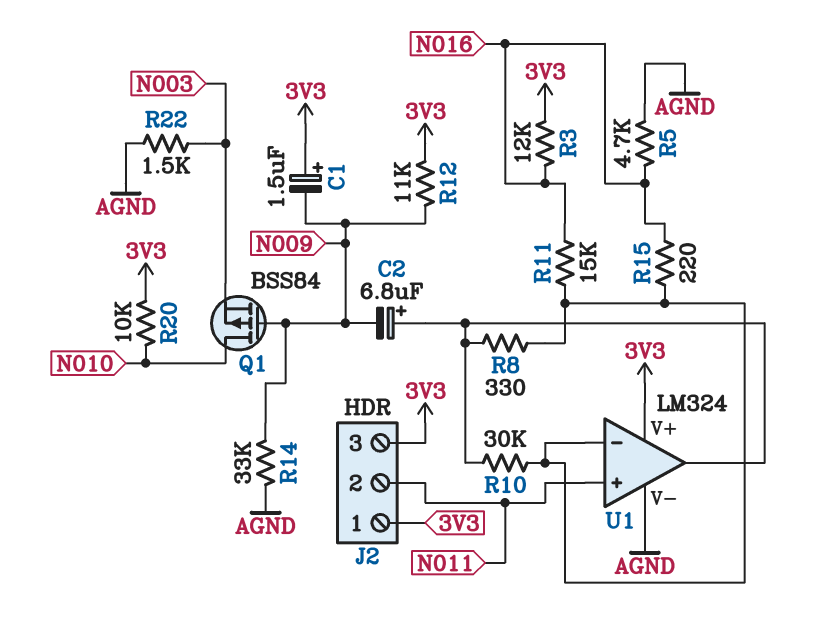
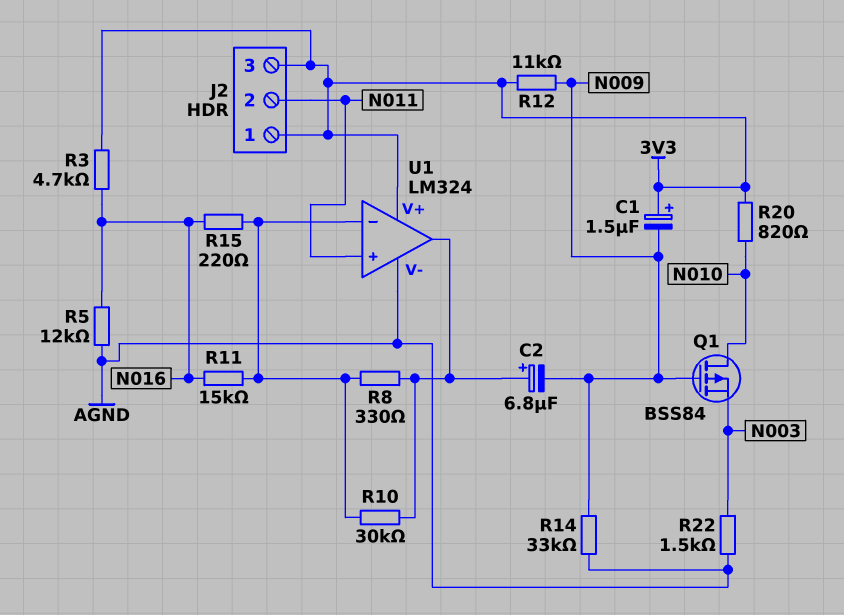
R3: 12k (3V3, N016) -> 4.7k (3V3, N016)
R5: 4.7k (AGND, N016) -> 12k (AGND, N016)
R20: 10k (3V3, N010) -> 820 (3V3, N010)

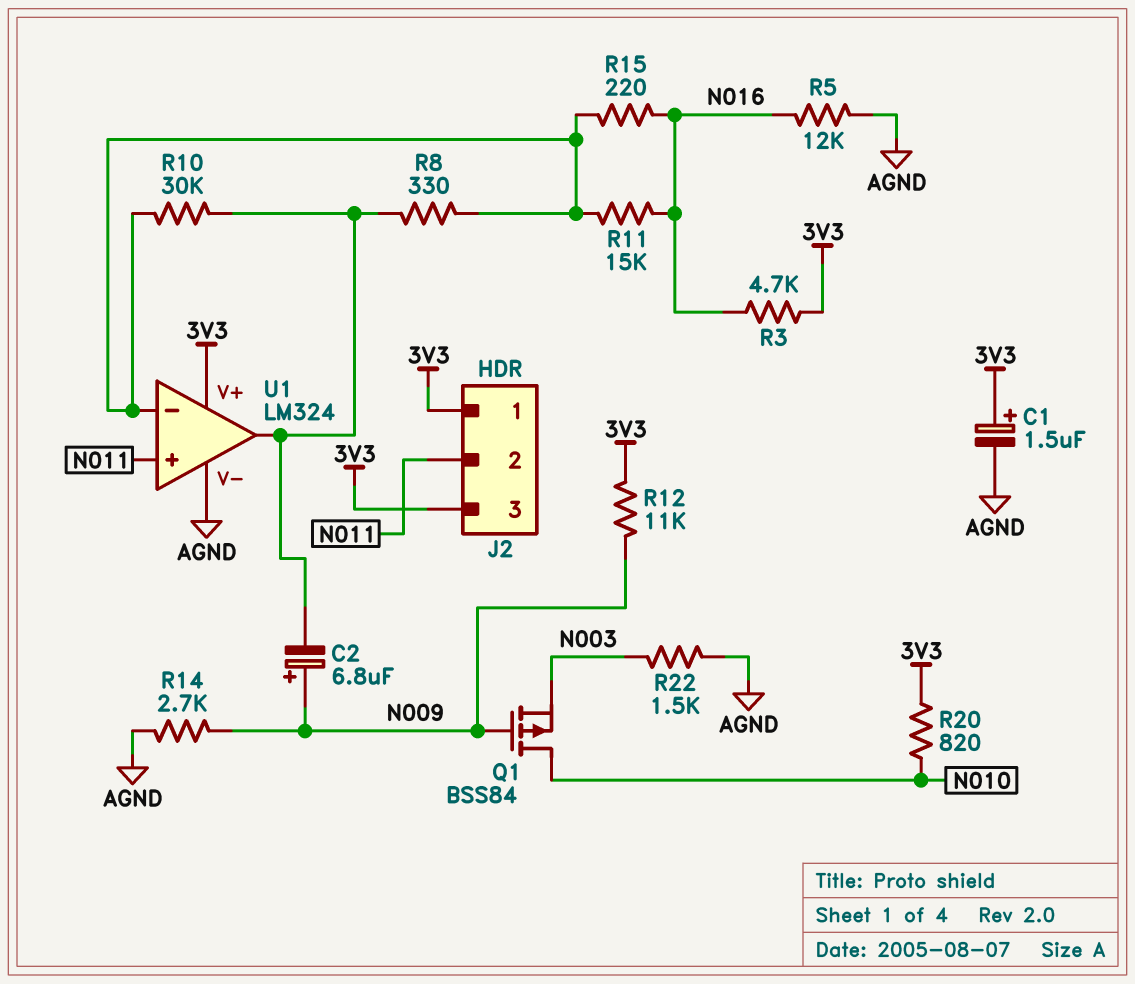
C1: 1.5uF (plus 3V3, minus N009) -> 1.5uF (plus 3V3, minus AGND)
C2: 6.8uF (plus U1/out, minus N009) -> 6.8uF (plus N009, minus U1/out)
R14: 33k (AGND, N009) -> 2.7k (AGND, N009)

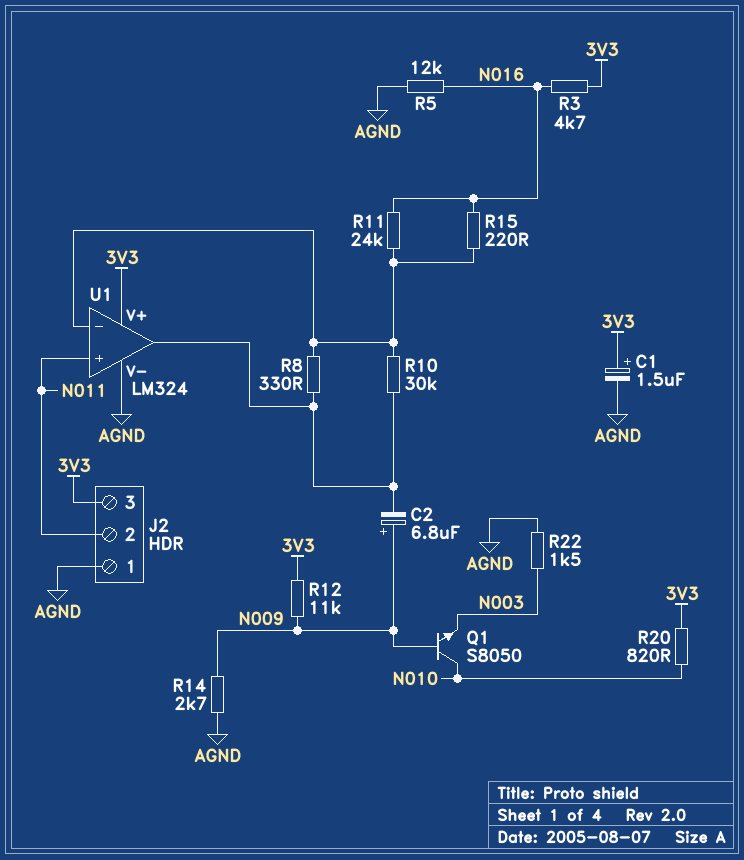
J2 pin 1: 3V3 -> AGND
Q1: PMOS BSS84 (G N009, D N010, S N003) -> NPN S8050 (B N009, C N010, E N003)
R11: 15k (N016, U1/in-) -> 24k (N016, U1/in-)

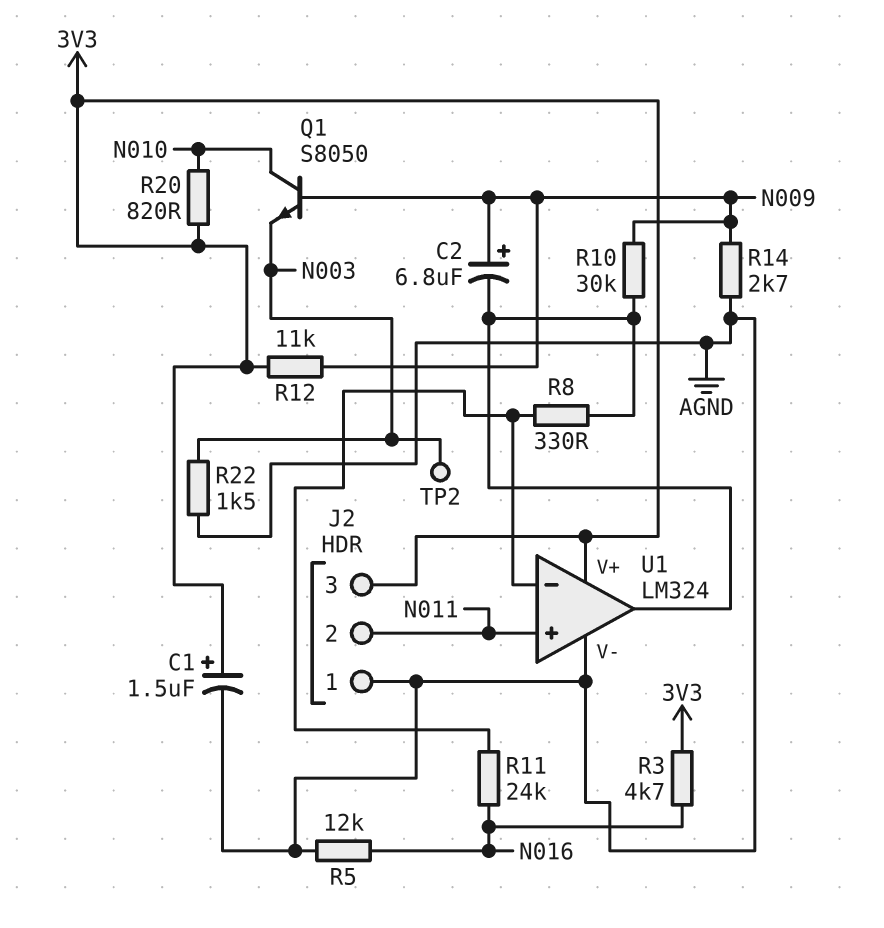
R10: 30k (U1/in-, U1/out) -> 30k (N009, U1/out)
R15: 220 (N016, U1/in-) -> none
TP2: none -> test point (N003)

